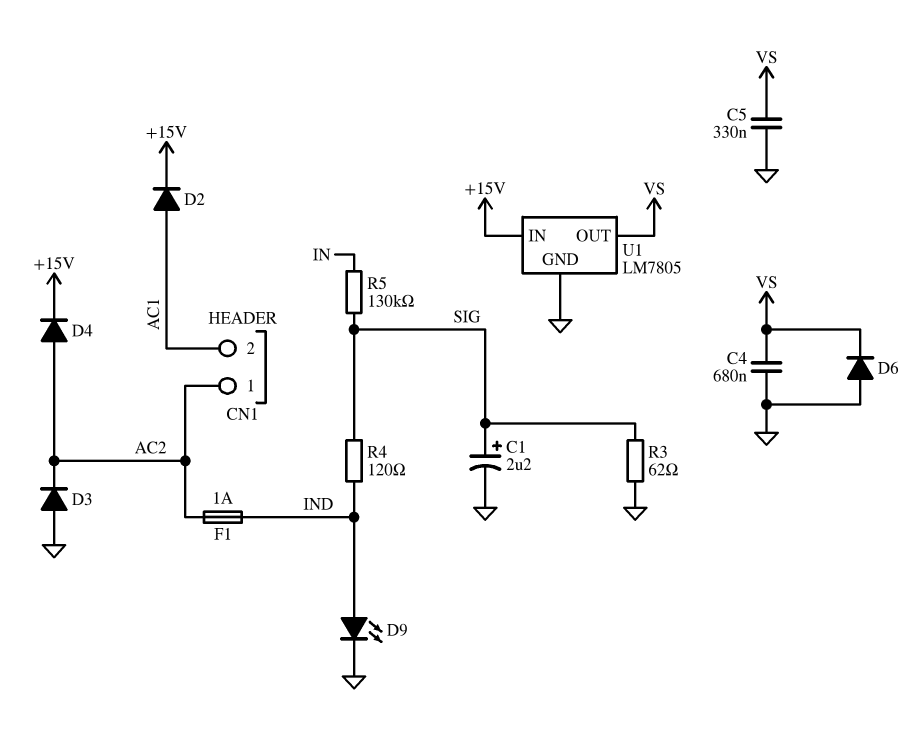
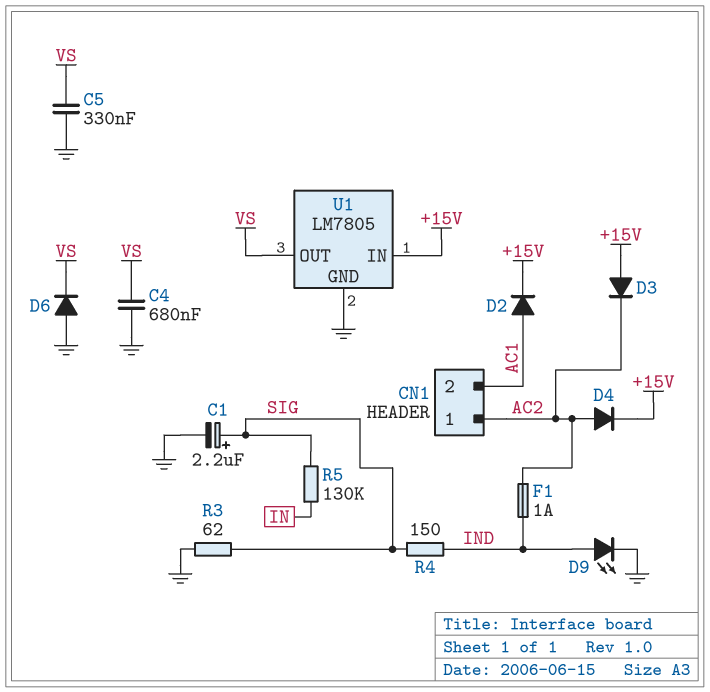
D3: diode (A GND, K AC2) -> diode (A +15V, K AC2)
R4: 120 (IND, SIG) -> 150 (IND, SIG)

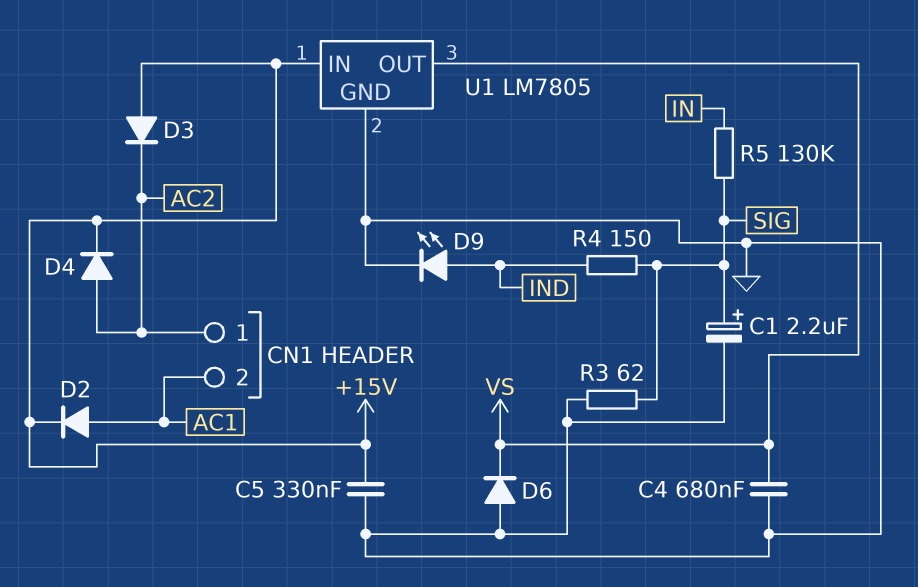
C5: 330nF (GND, VS) -> 330nF (+15V, GND)
F1: 1A (AC2, IND) -> none

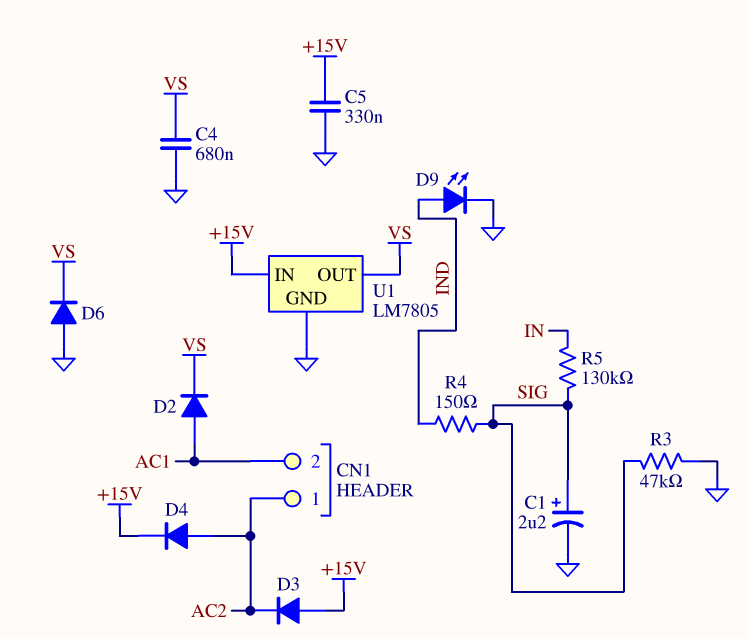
D2: diode (A AC1, K +15V) -> diode (A AC1, K VS)
R3: 62 (GND, SIG) -> 47k (GND, SIG)

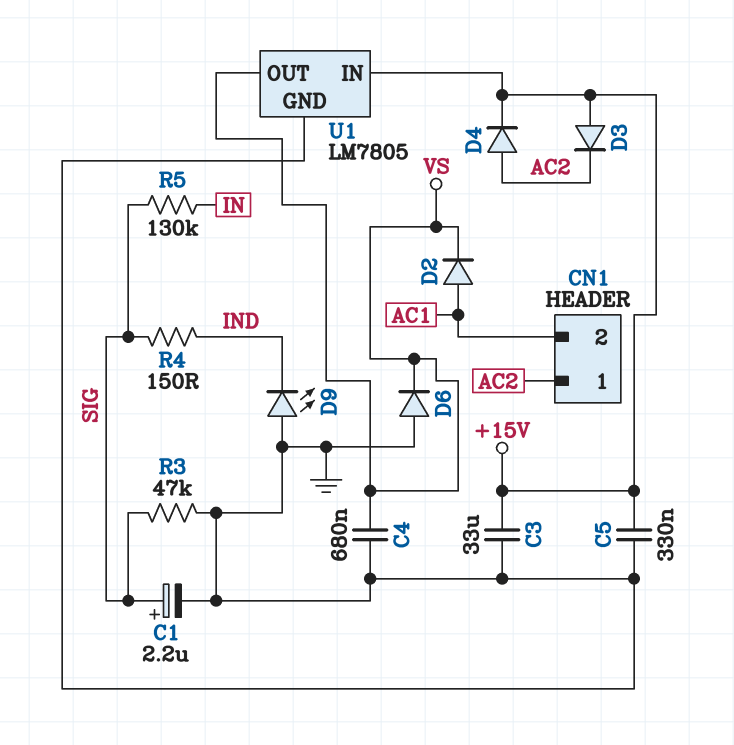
C3: none -> 33uF (+15V, GND)
D9: LED (A IND, K GND) -> LED (A GND, K IND)

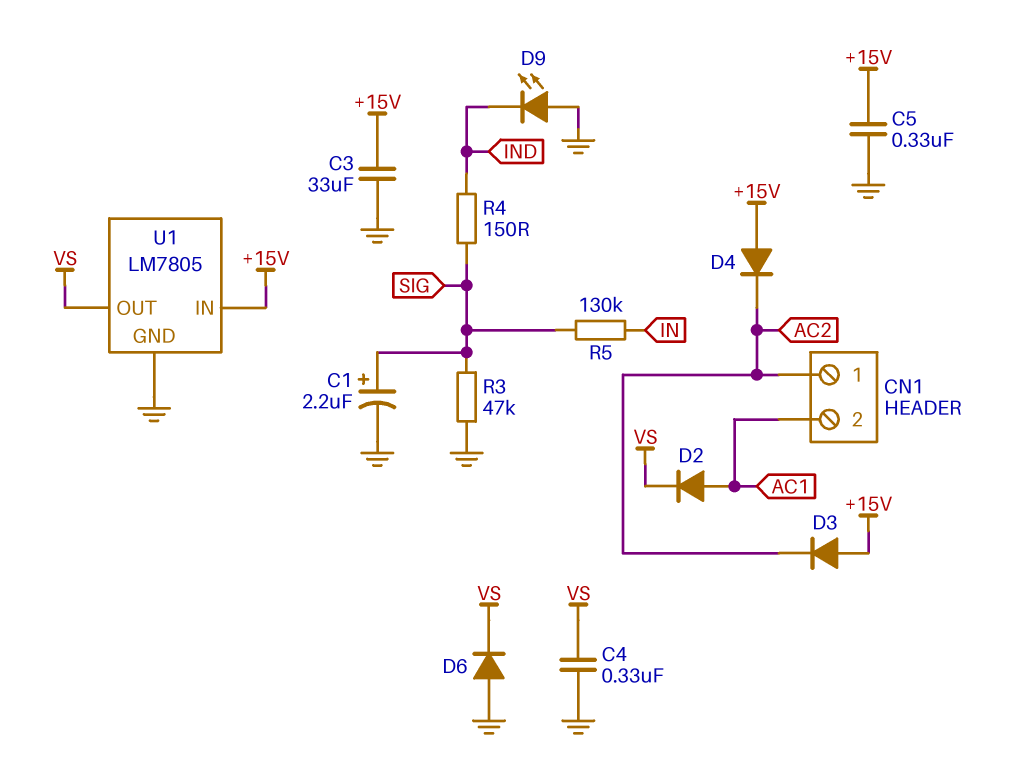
C4: 680nF (GND, VS) -> 330nF (GND, VS)
D4: diode (A AC2, K +15V) -> diode (A +15V, K AC2)

